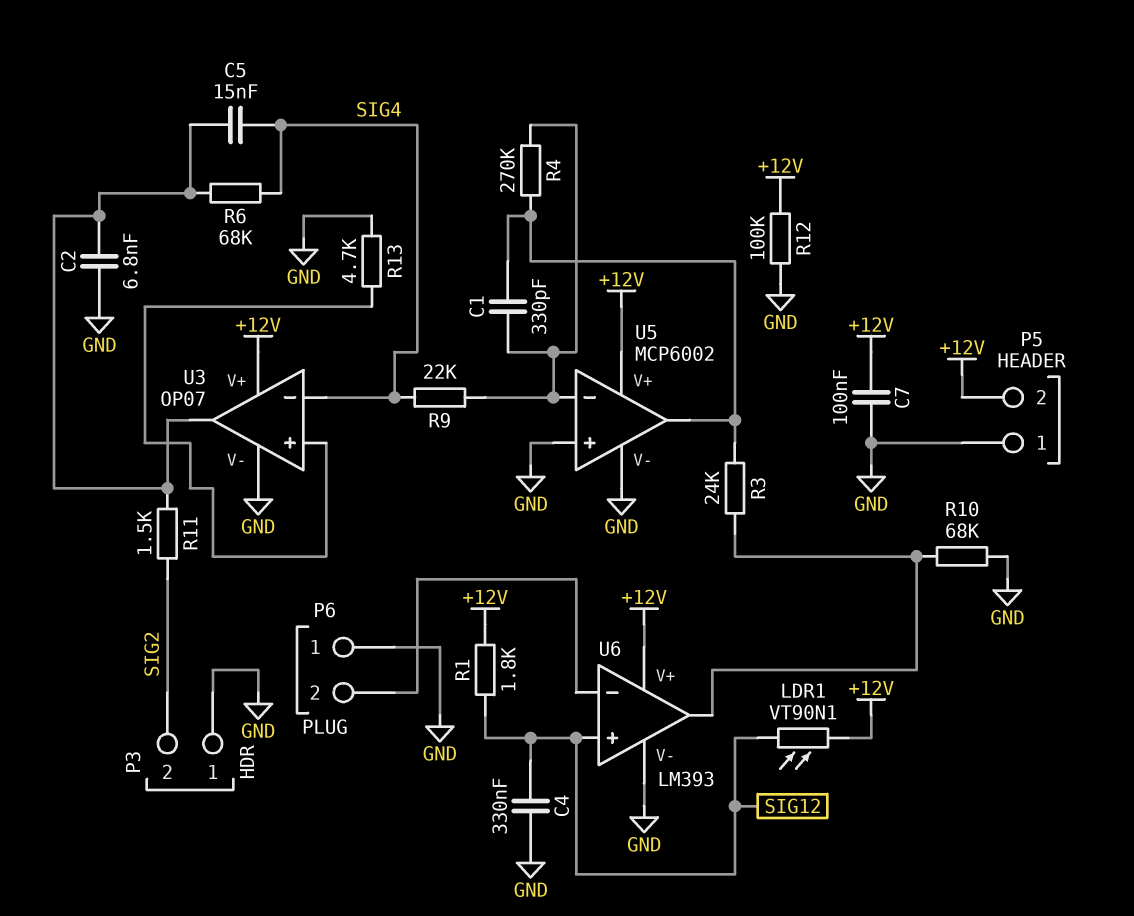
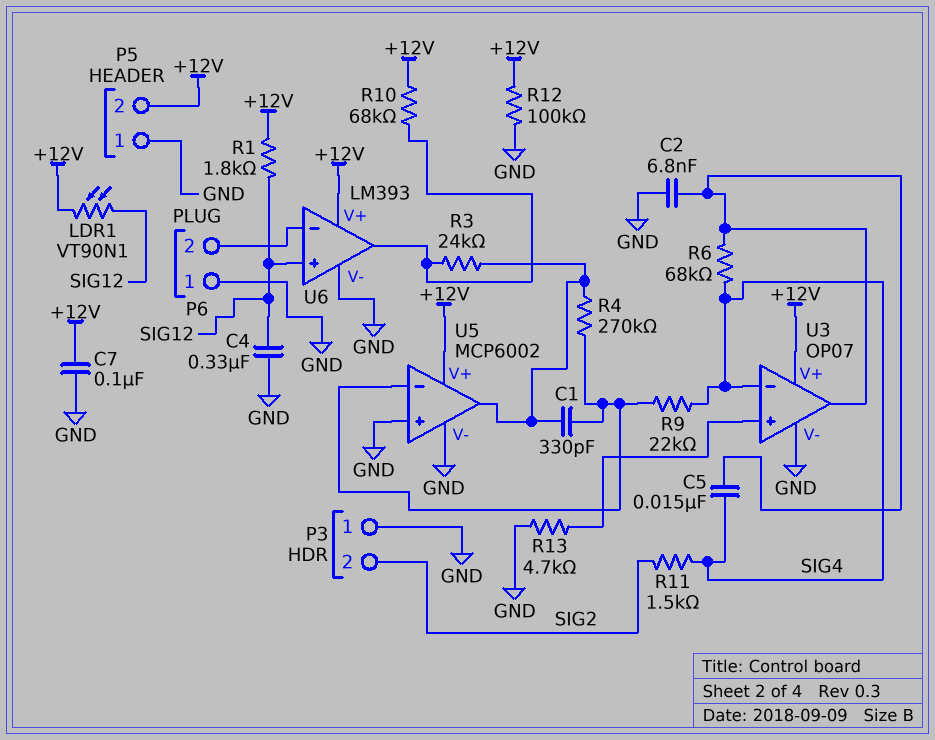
R10: 68k (GND, U6/out) -> 68k (+12V, U6/out)
R11: 1.5k (SIG2, U3/out) -> 1.5k (SIG2, SIG4)

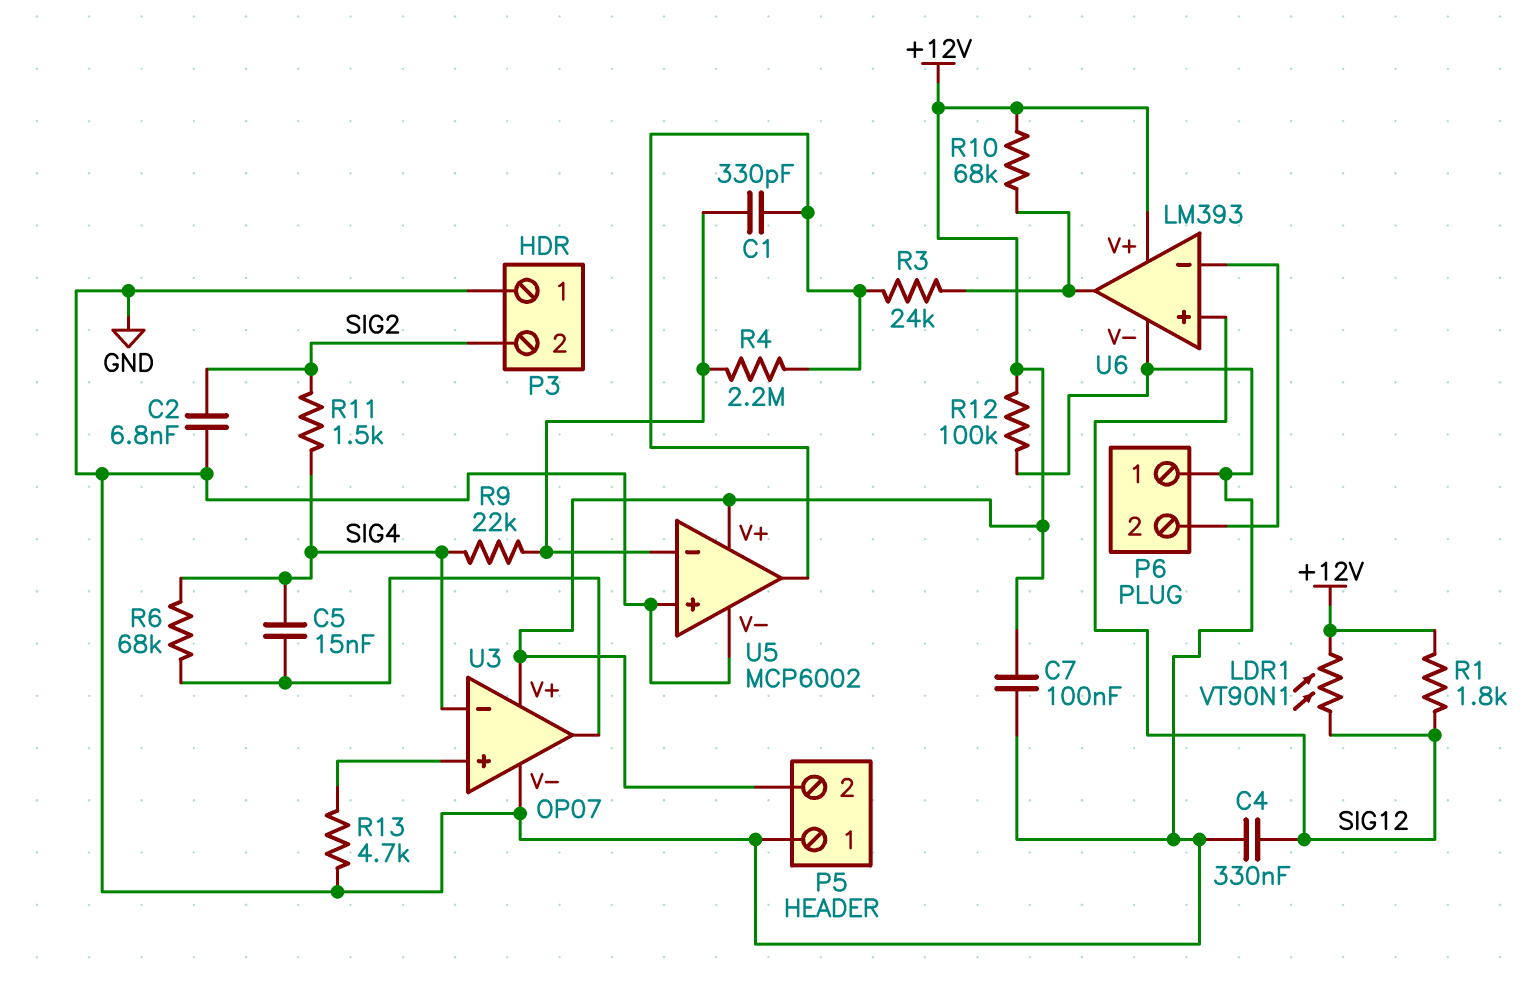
C2: 6.8nF (GND, U3/out) -> 6.8nF (GND, SIG2)
R4: 270k (U5/in-, U5/out) -> 2.2M (U5/in-, U5/out)

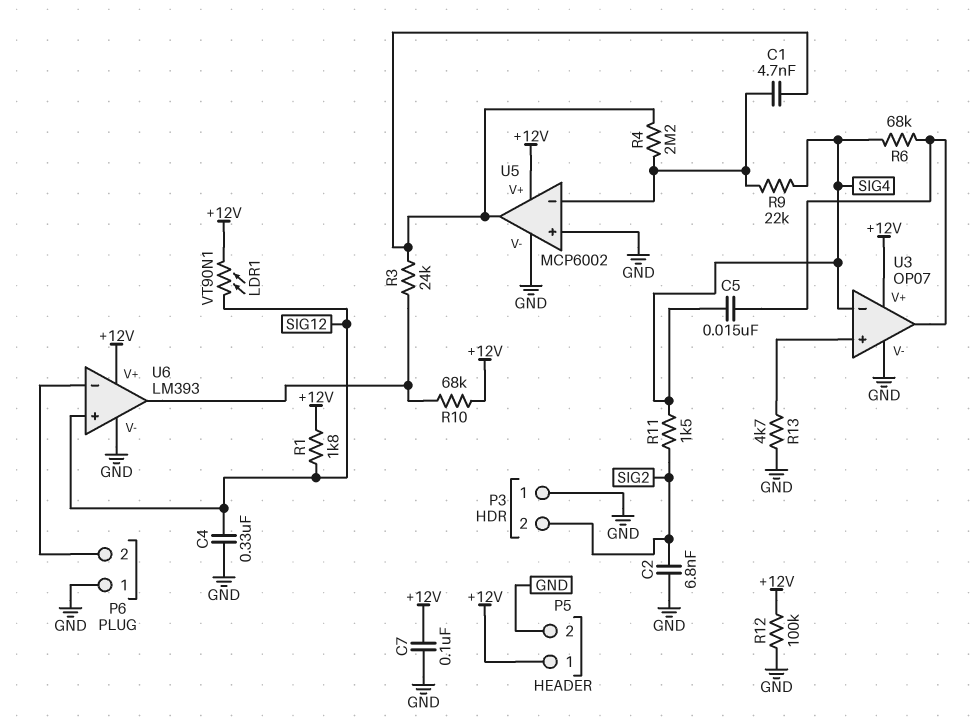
C1: 330pF (U5/in-, U5/out) -> 4.7nF (U5/in-, U5/out)
P5 pin 1: GND -> +12V
P5 pin 2: +12V -> GND

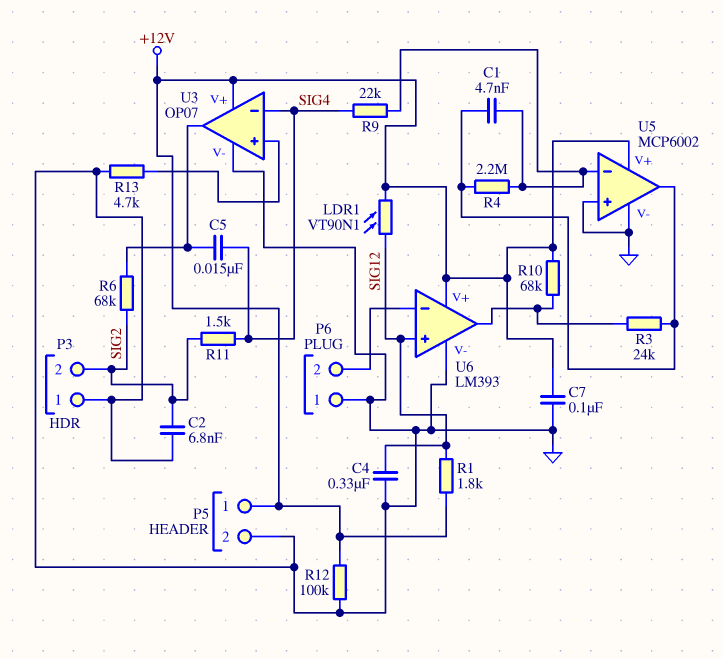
R6: 68k (SIG4, U3/out) -> 68k (SIG2, U3/out)

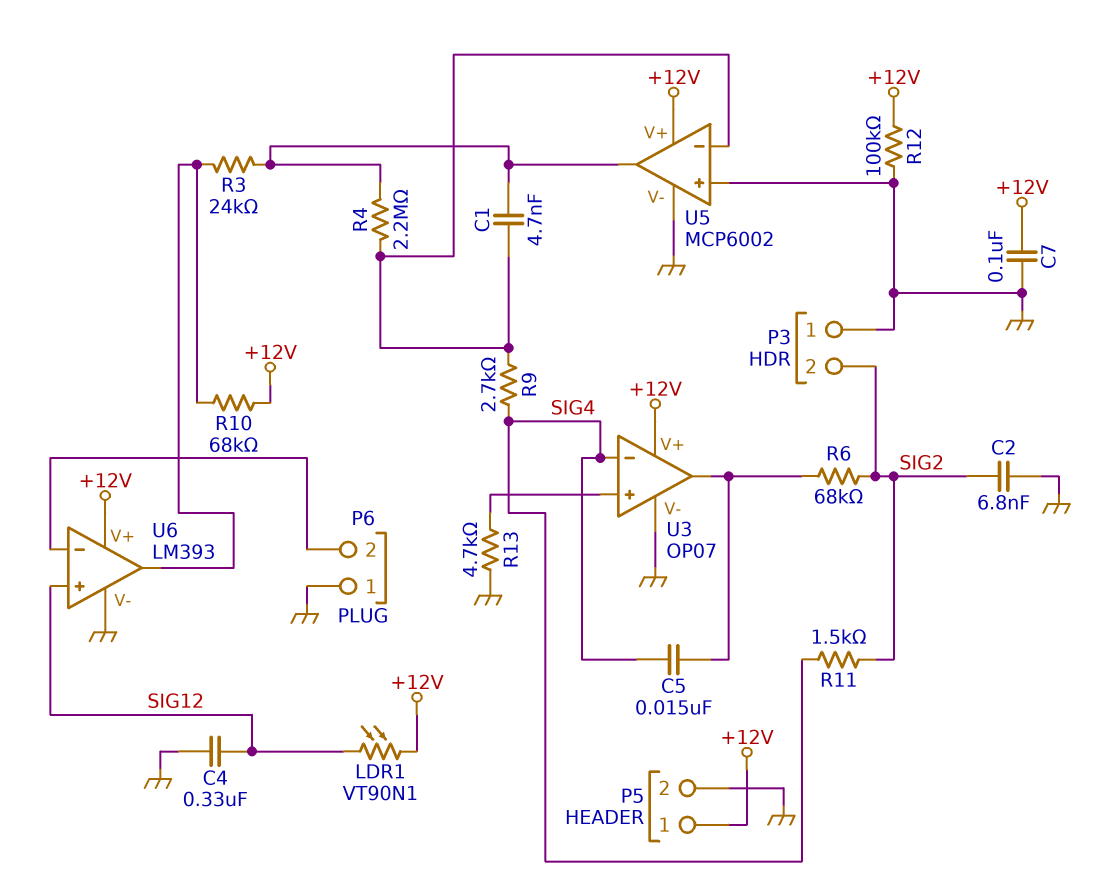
R1: 1.8k (+12V, SIG12) -> none
R9: 22k (SIG4, U5/in-) -> 2.7k (SIG4, U5/in-)

